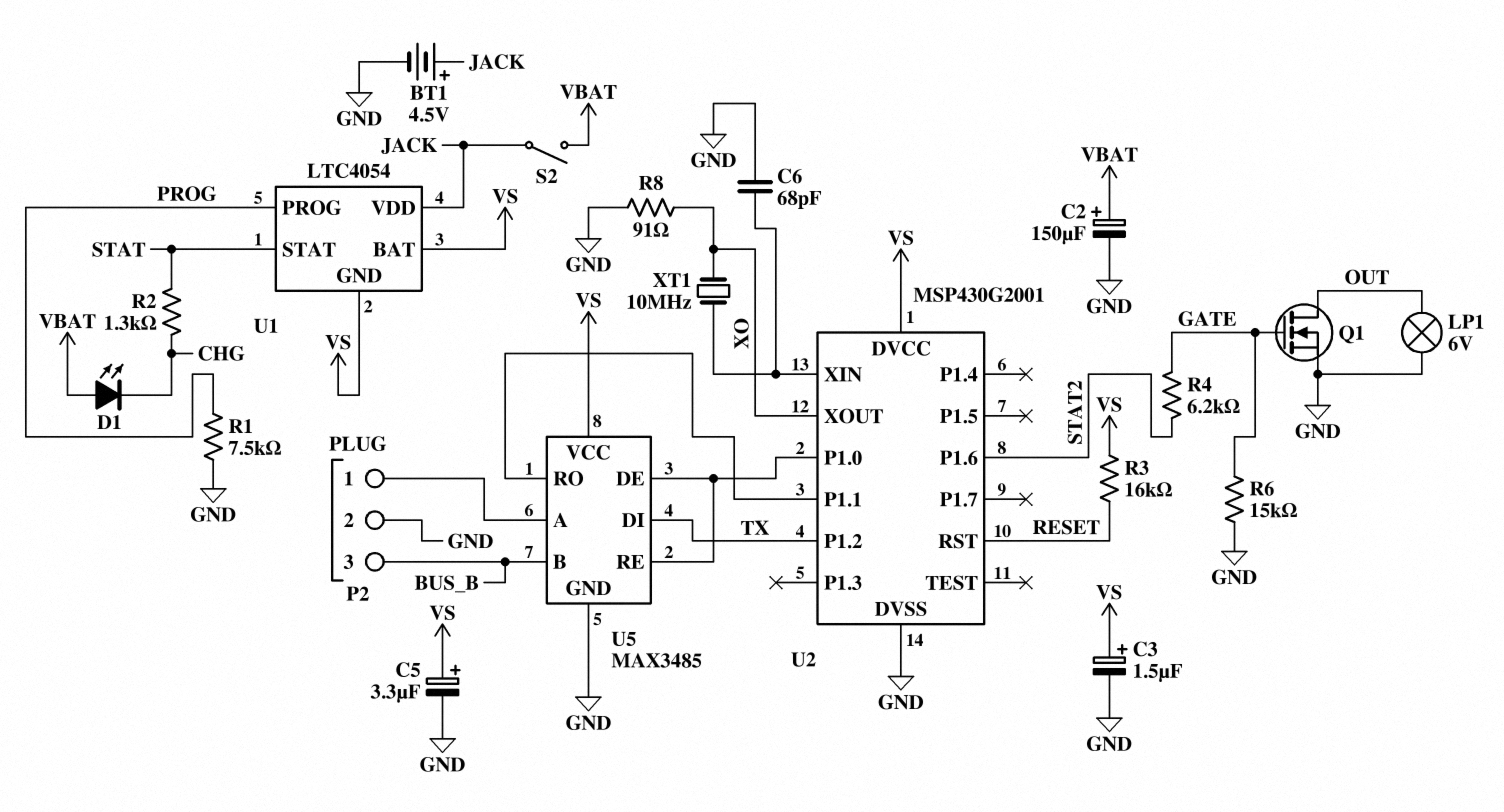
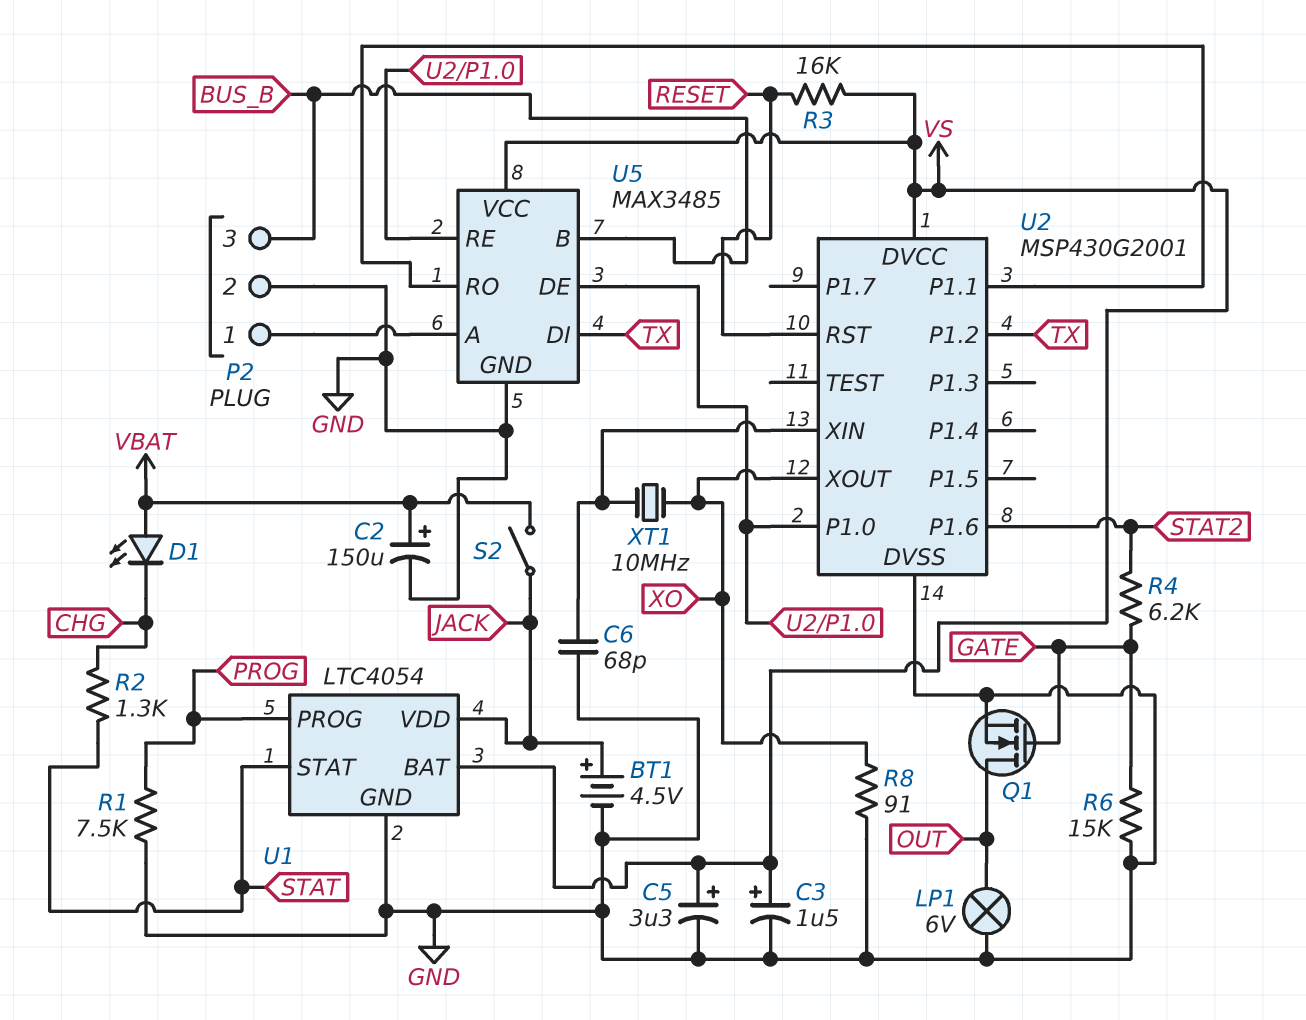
U1 pin GND: VS -> GND

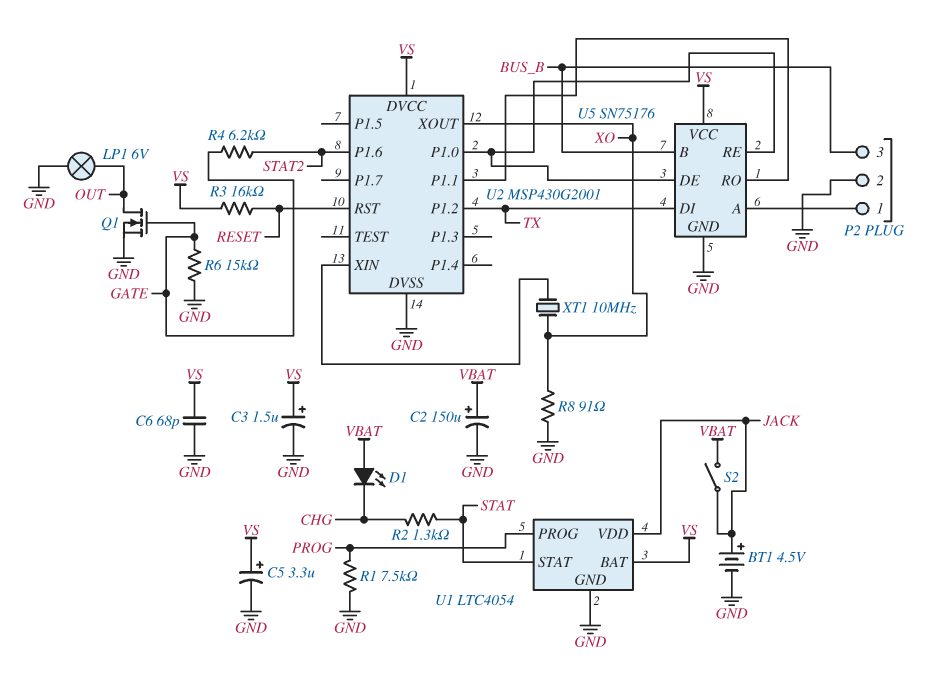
C6: 68pF (GND, U2/XIN) -> 68pF (GND, VS)
U5: MAX3485 -> SN75176

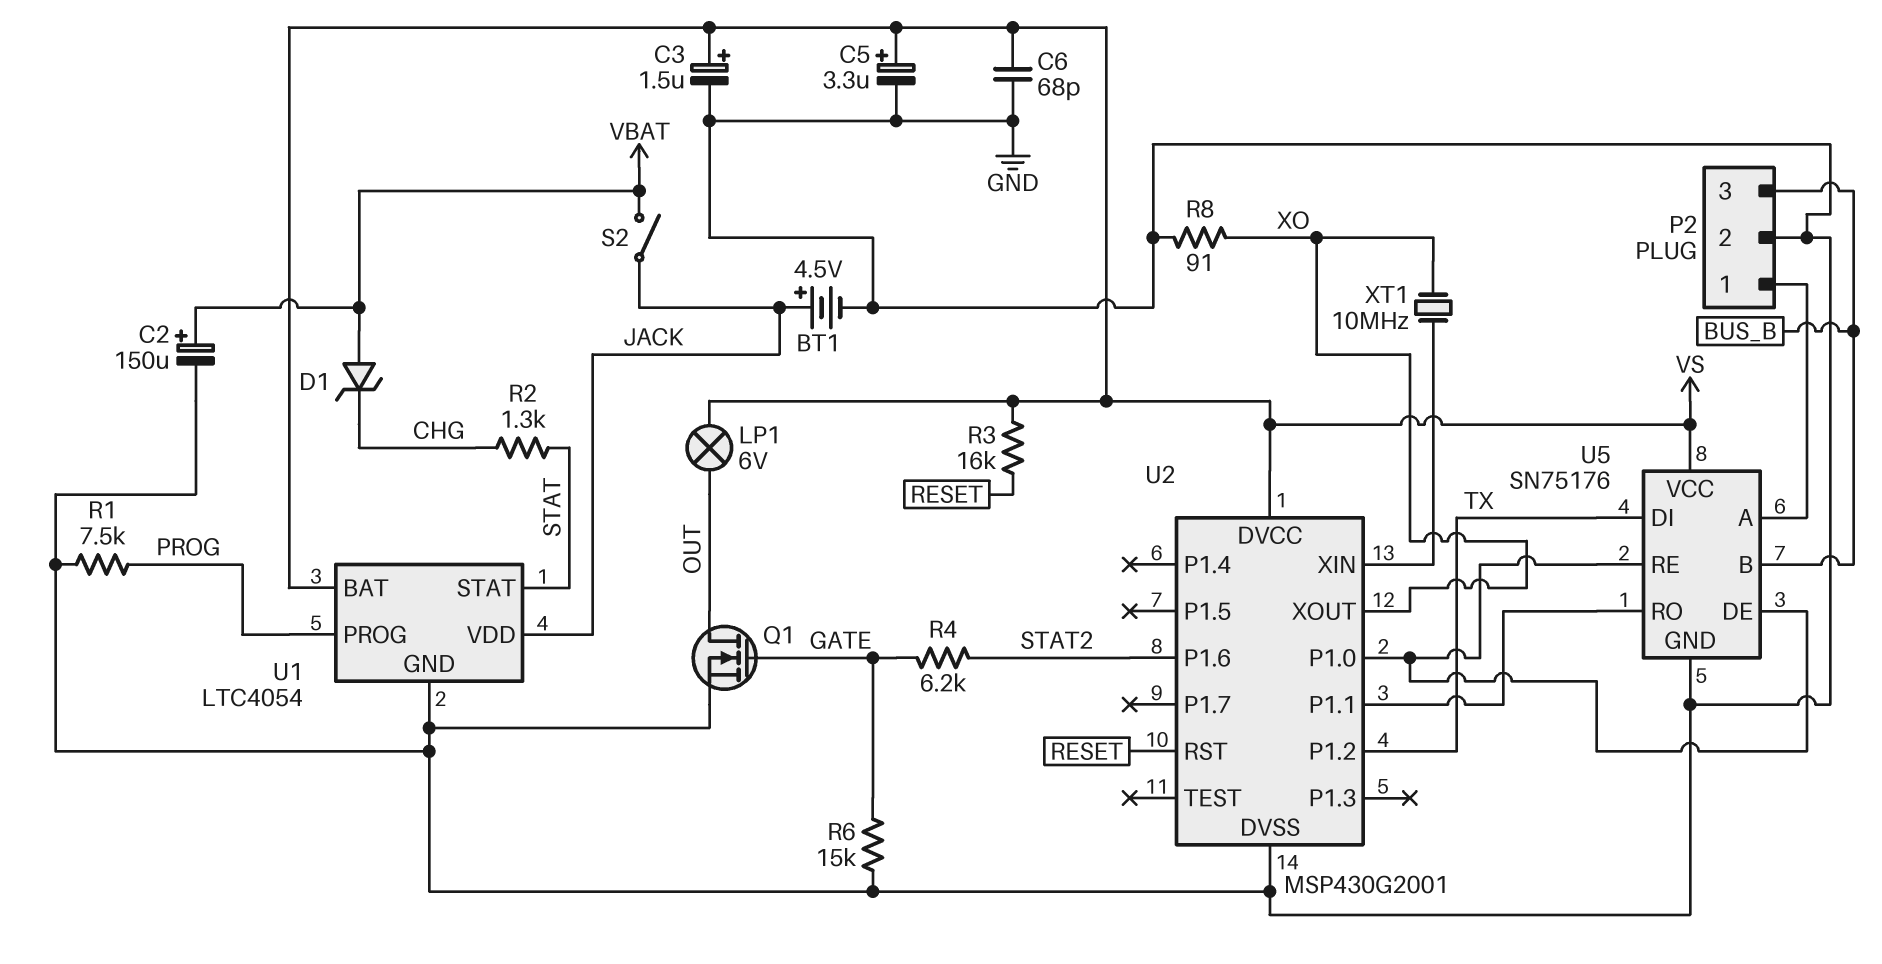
D1: LED (A VBAT, K CHG) -> zener (A VBAT, K CHG)
LP1: lamp 6V (GND, OUT) -> lamp 6V (OUT, VS)

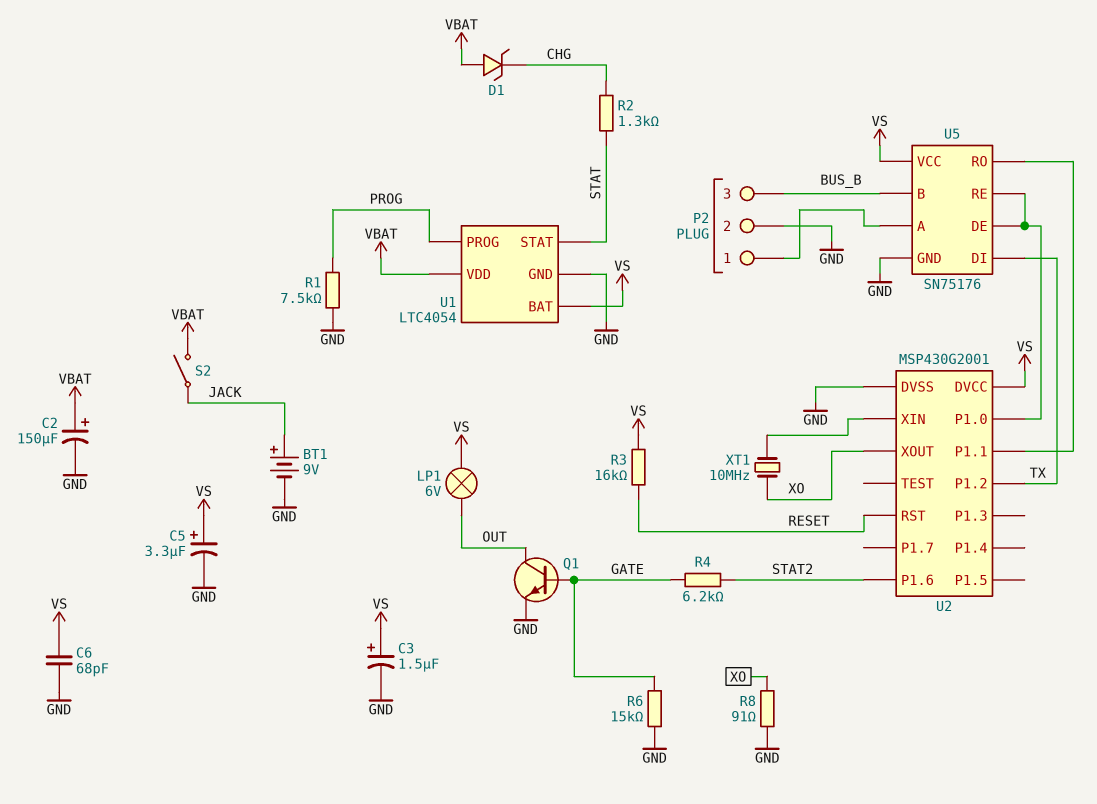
BT1: 4.5V (plus JACK, minus GND) -> 9V (plus JACK, minus GND)
Q1: NMOS (G GATE, D OUT, S GND) -> NPN (B GATE, C OUT, E GND)
U1 pin VDD: JACK -> VBAT

